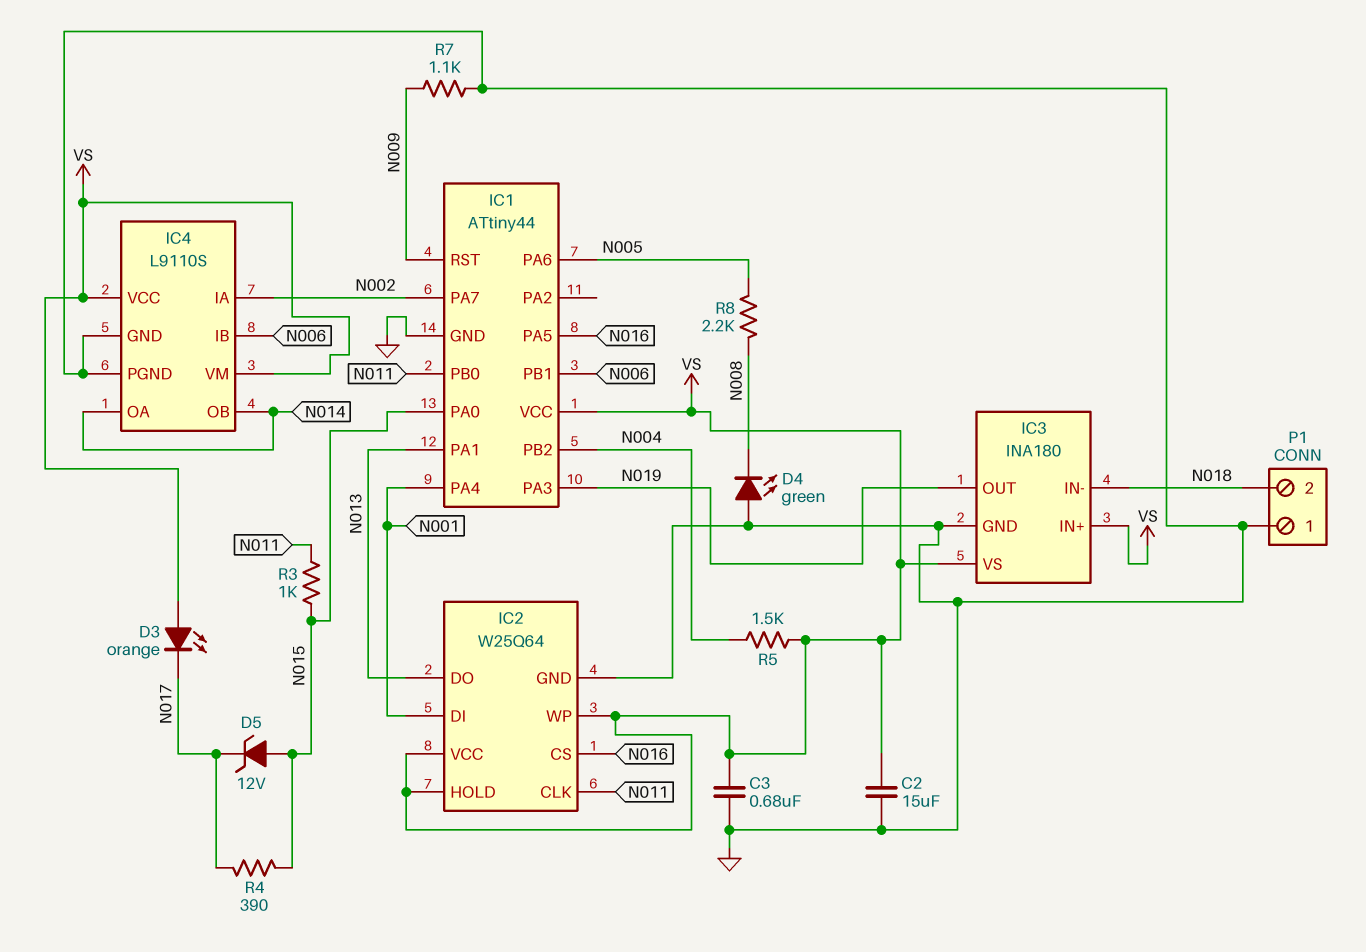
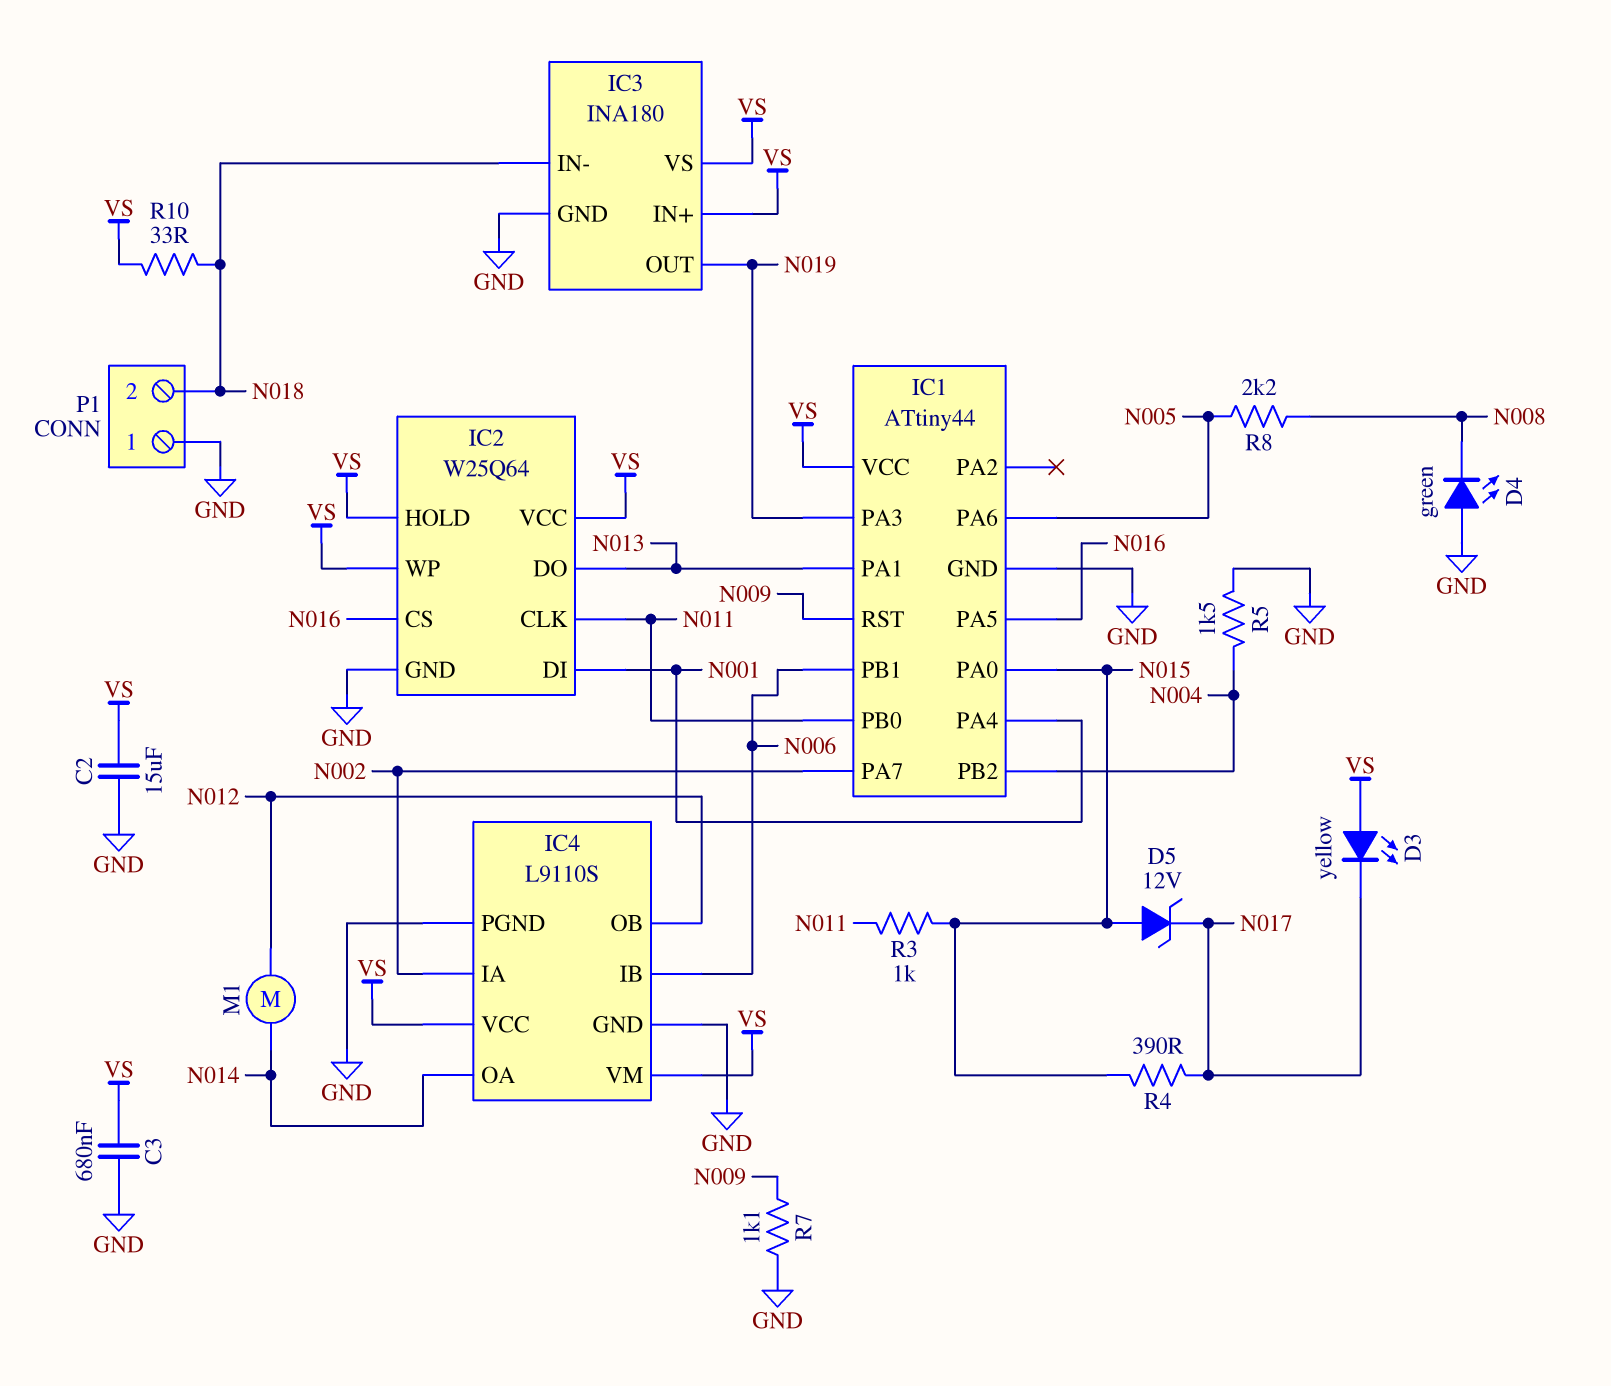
D3: LED orange (A VS, K N017) -> LED yellow (A VS, K N017)
IC4 pin OB: N014 -> N012
M1: none -> motor (N012, N014)
R5: 1.5k (N004, VS) -> 1.5k (GND, N004)
R10: none -> 33 (N018, VS)

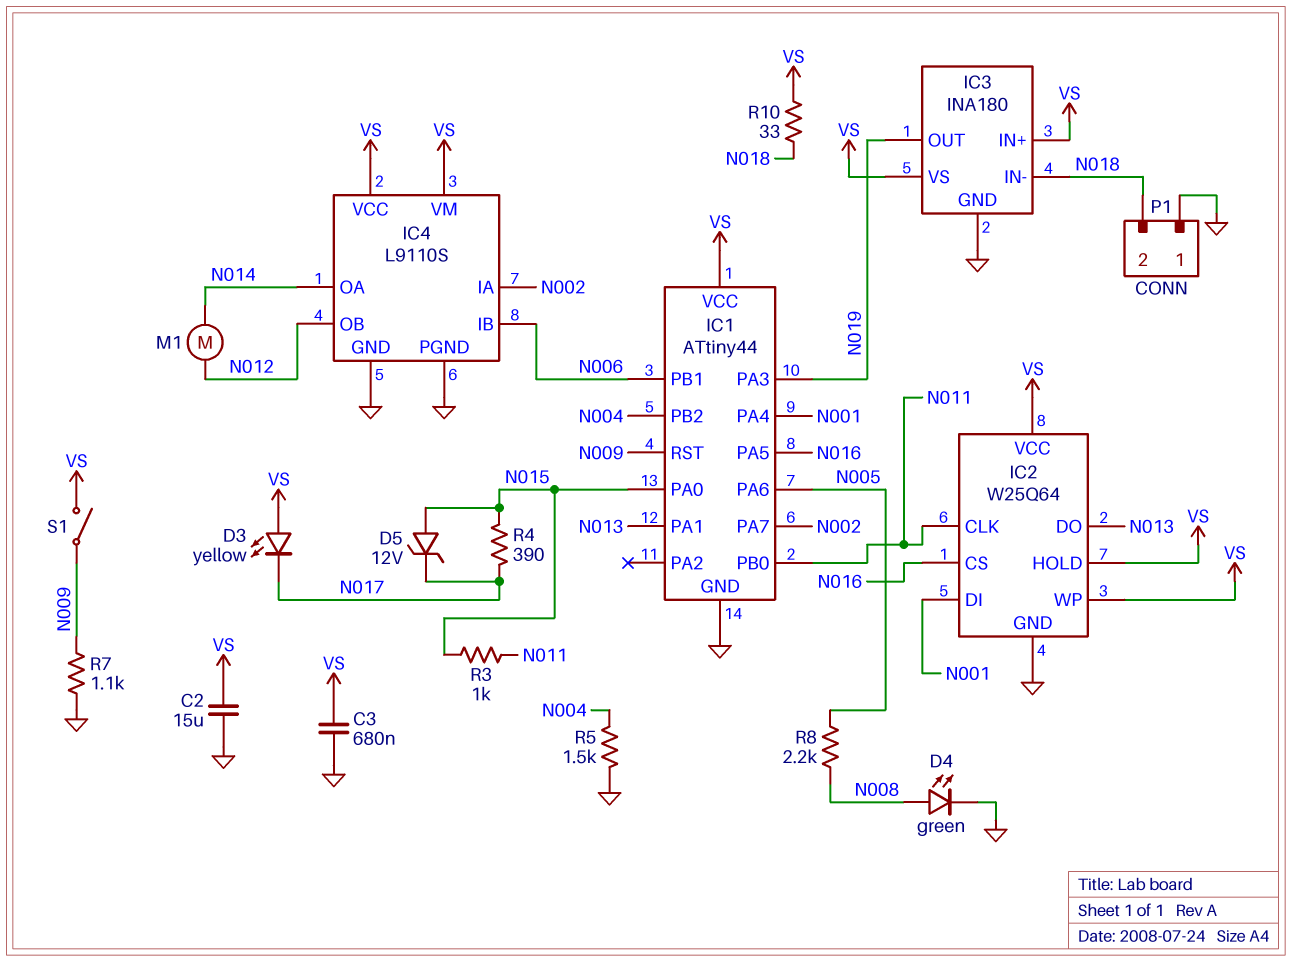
D4: LED green (A GND, K N008) -> LED green (A N008, K GND)
S1: none -> switch (N009, VS)

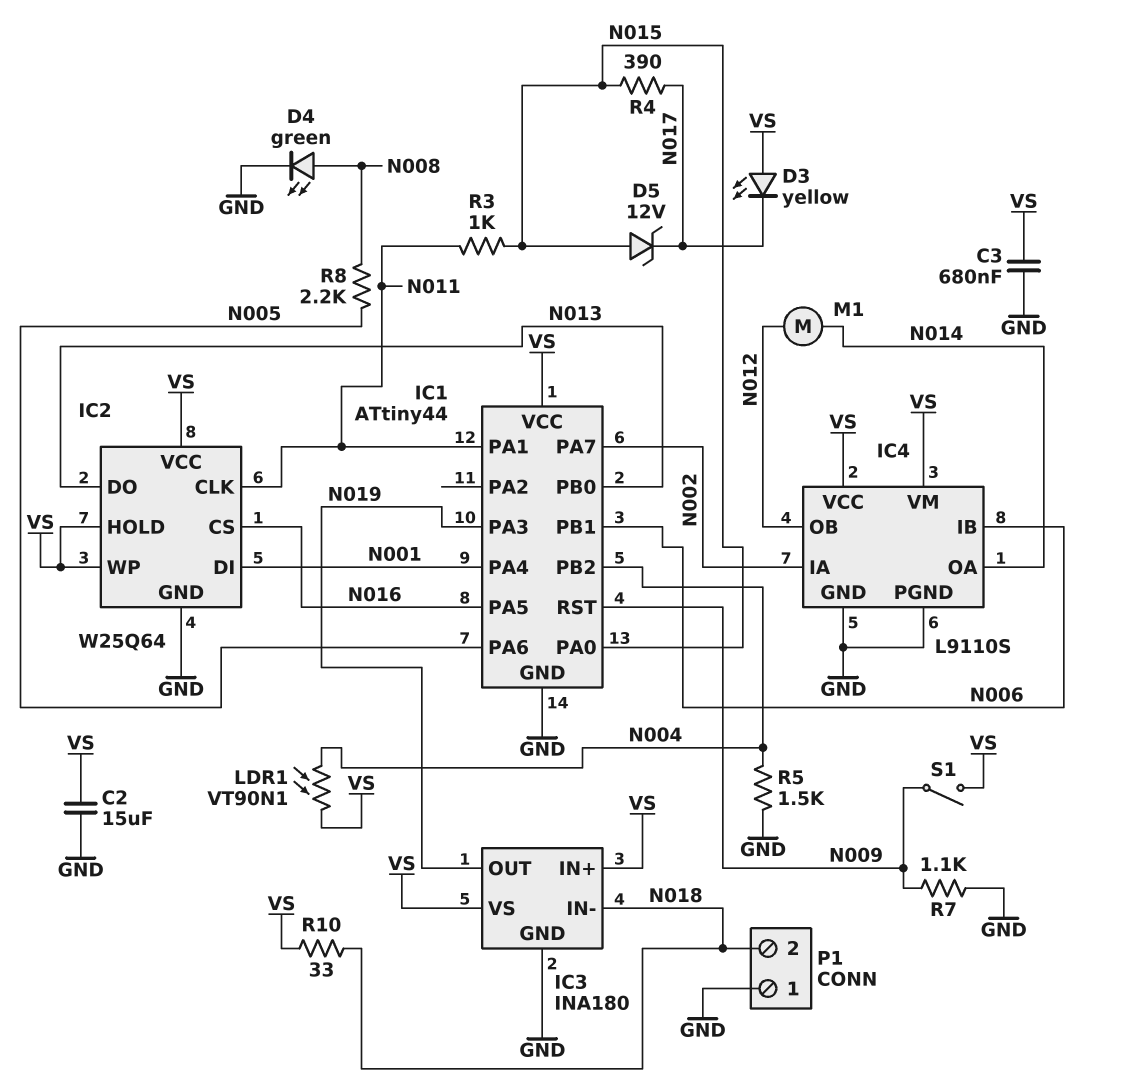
IC1 pin PA1: N013 -> N011
IC1 pin PB0: N011 -> N013
LDR1: none -> VT90N1 (N004, VS)

